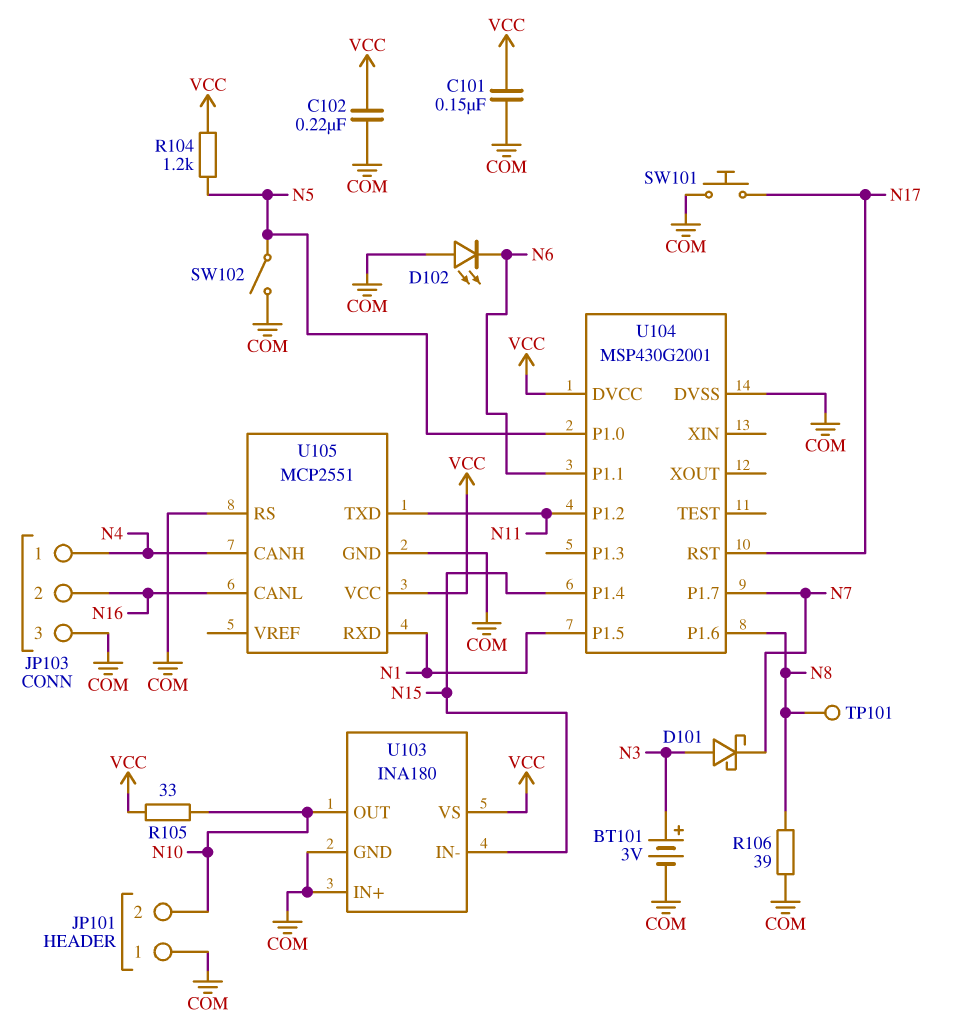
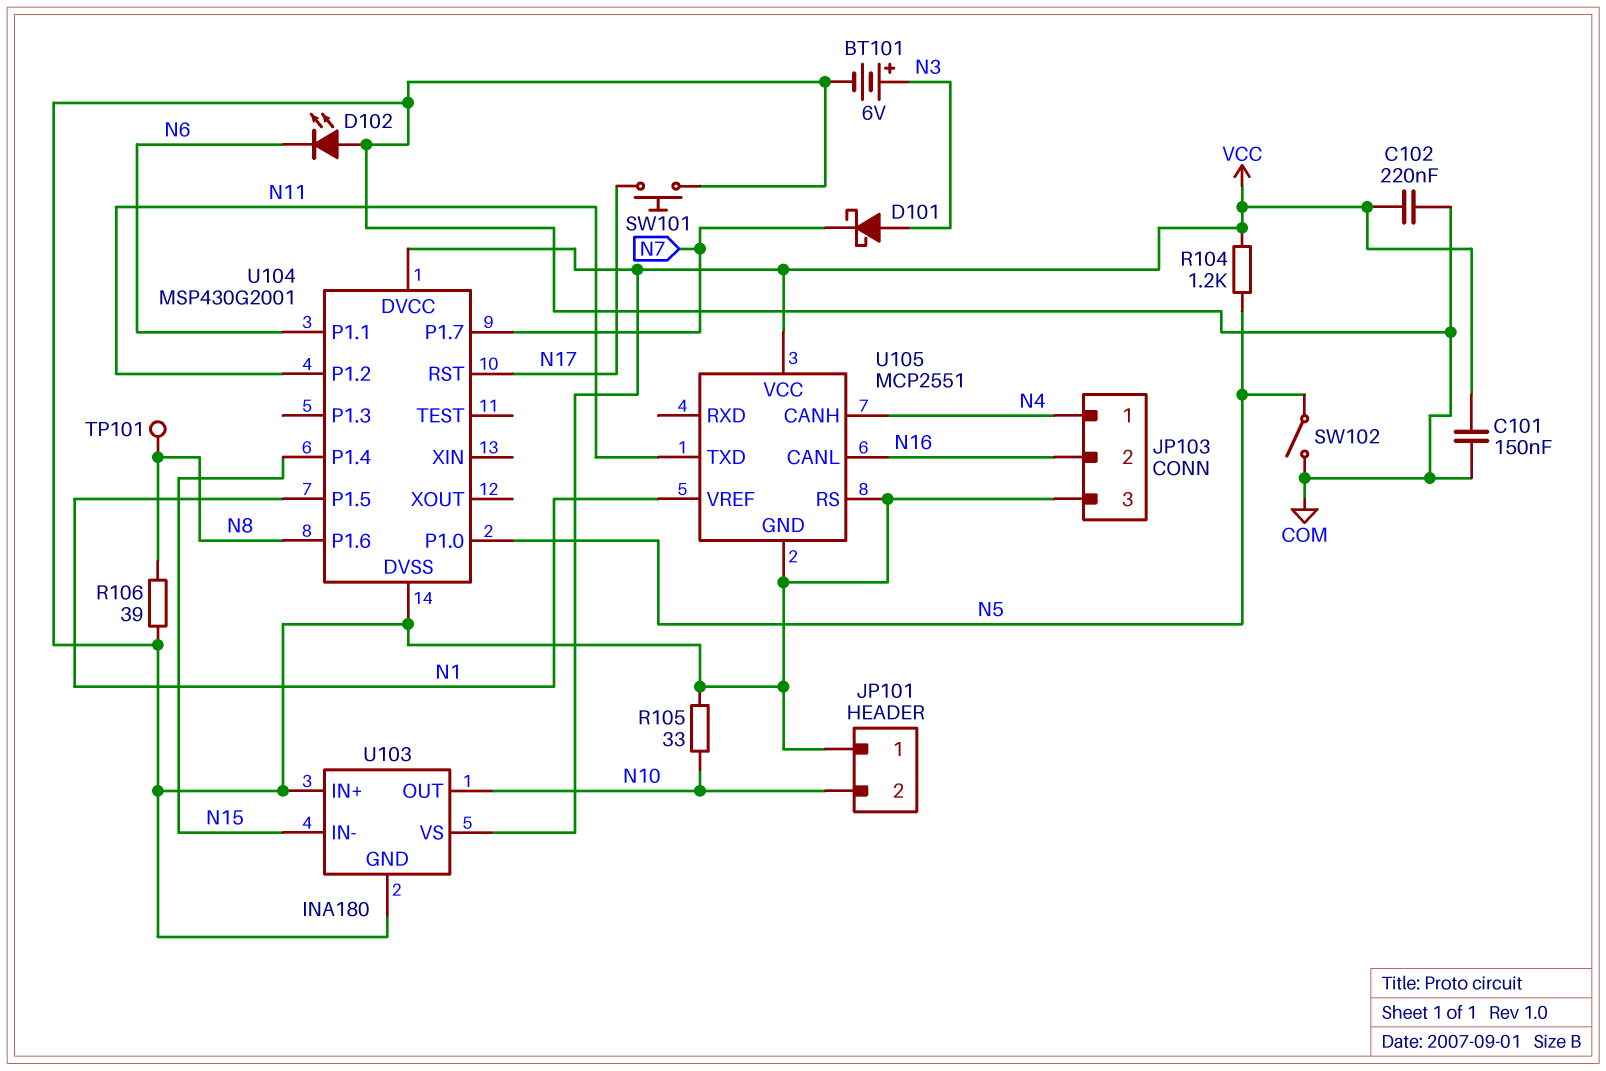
BT101: 3V (plus N3, minus COM) -> 6V (plus N3, minus COM)
R105: 33 (N10, VCC) -> 33 (COM, N10)
U105 pin RXD: N1 -> none
U105 pin VREF: none -> N1

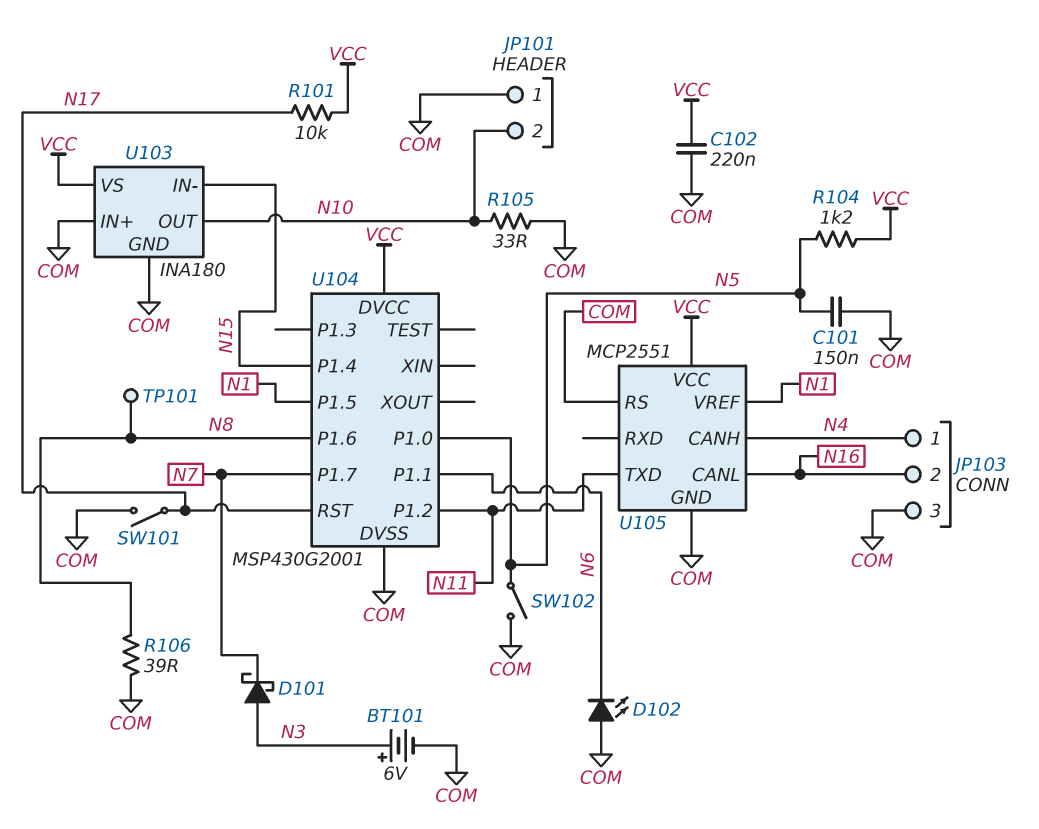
C101: 150nF (COM, VCC) -> 150nF (COM, N5)
R101: none -> 10k (N17, VCC)
SW101: button (COM, N17) -> switch (COM, N17)

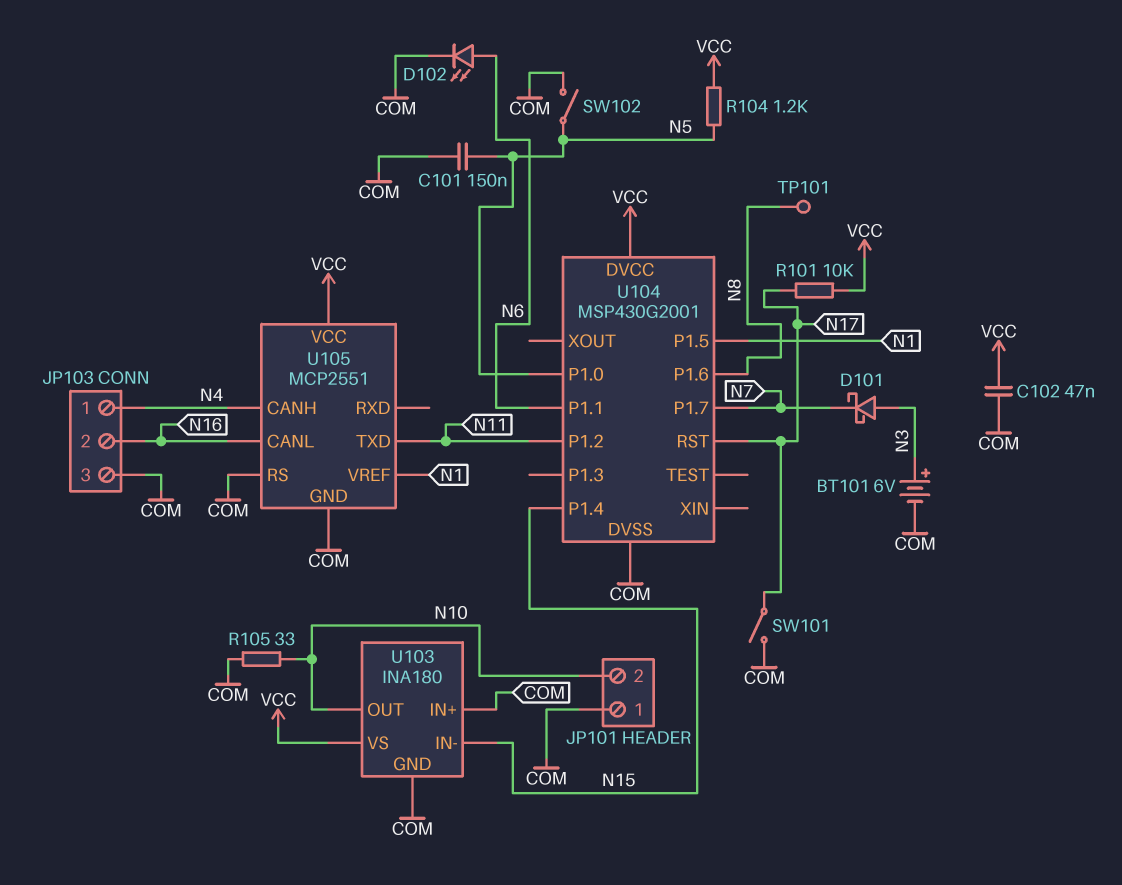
C102: 220nF (COM, VCC) -> 47nF (COM, VCC)
D102: LED (A COM, K N6) -> LED (A N6, K COM)
R106: 39 (COM, N8) -> none

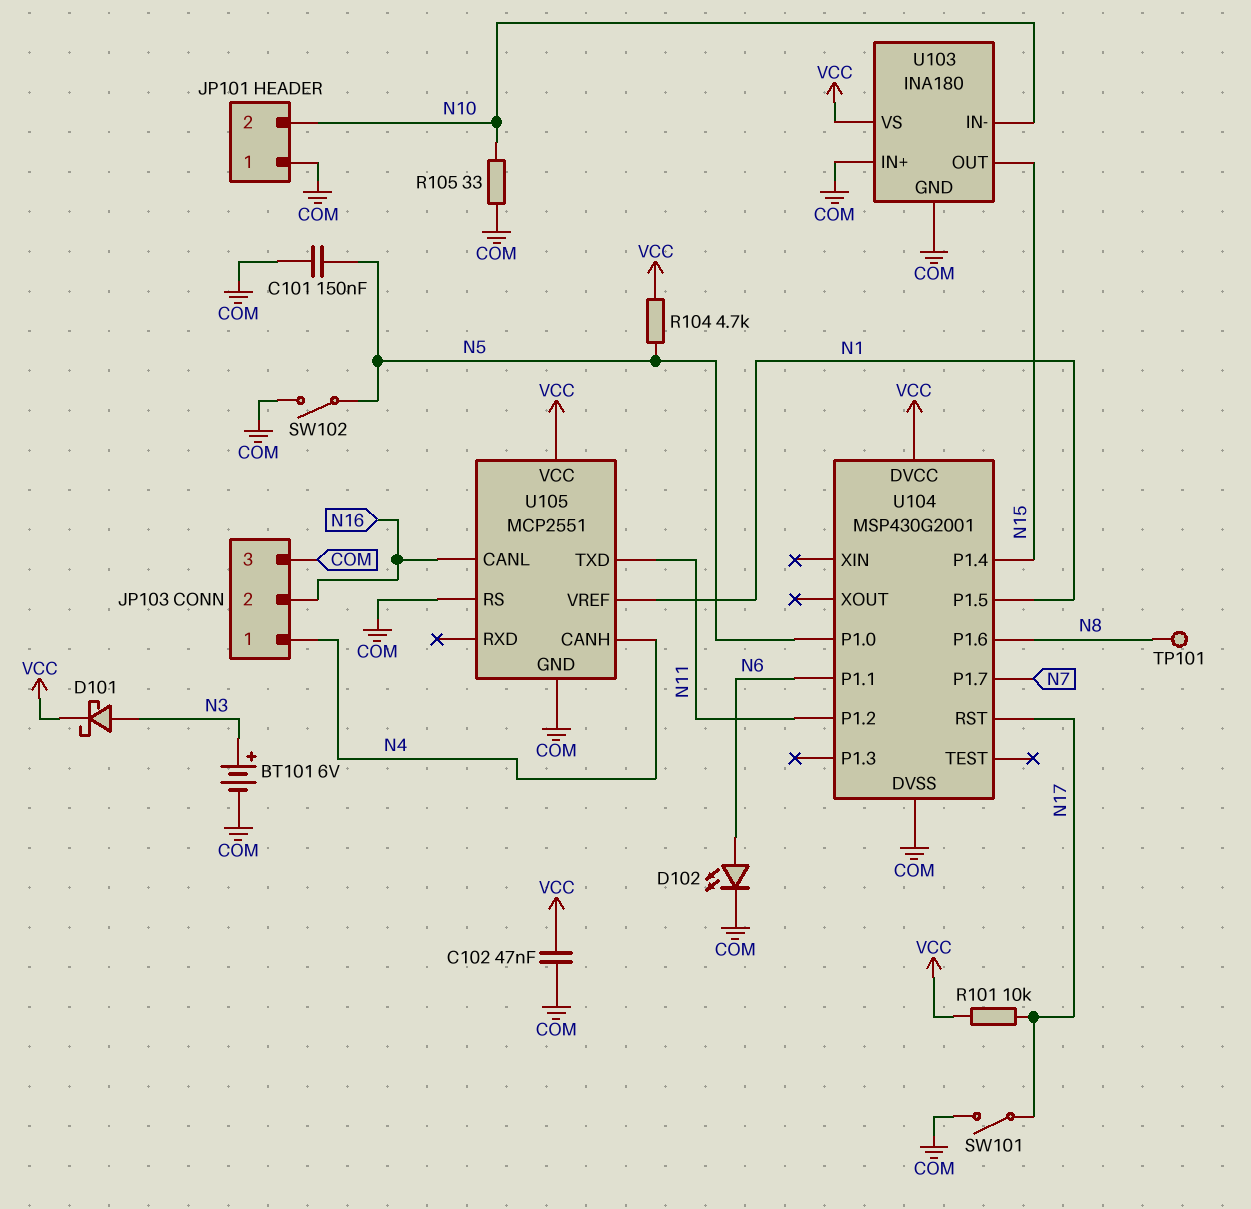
D101: schottky (A N3, K N7) -> schottky (A N3, K VCC)
R104: 1.2k (N5, VCC) -> 4.7k (N5, VCC)
U103 pin IN-: N15 -> N10
U103 pin OUT: N10 -> N15

